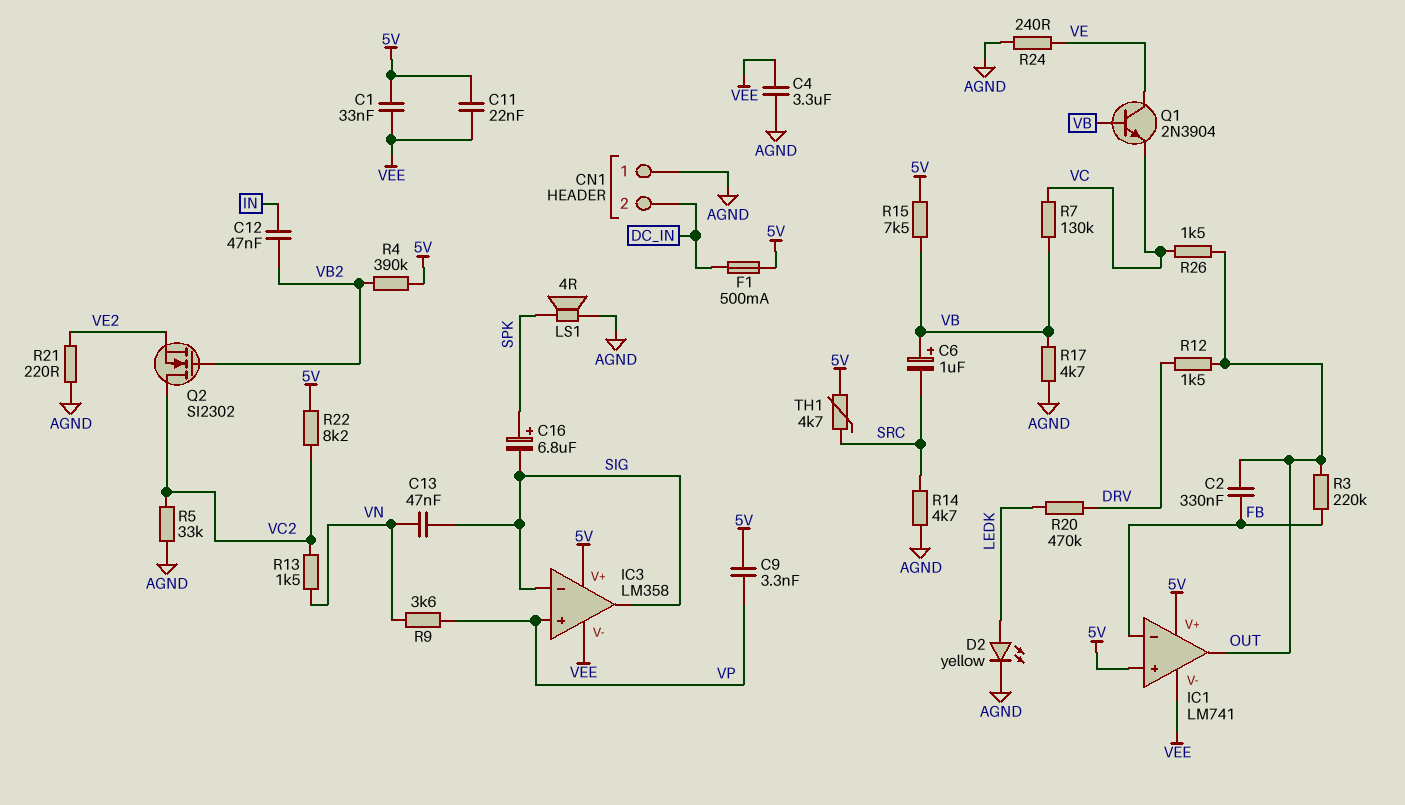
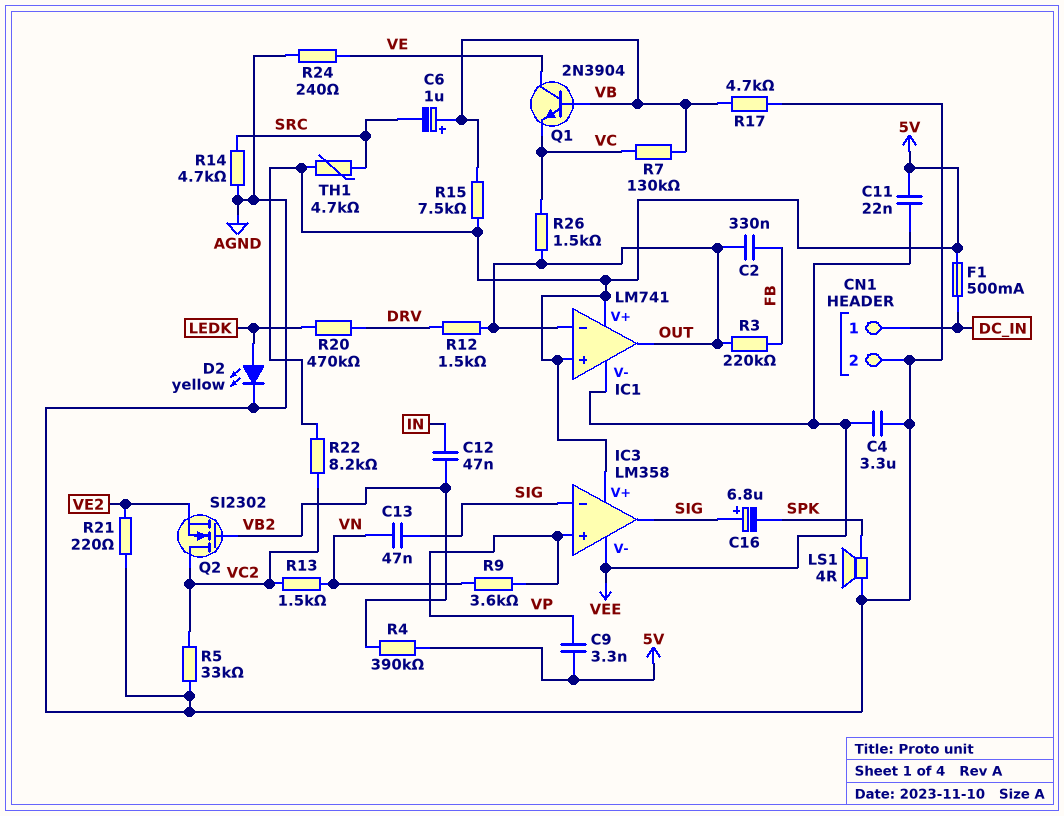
C1: 33nF (5V, VEE) -> none
C16: 6.8uF (plus SPK, minus SIG) -> 6.8uF (plus SIG, minus SPK)
CN1 pin 1: AGND -> DC_IN
CN1 pin 2: DC_IN -> AGND
IC1 pin in-: FB -> OUT

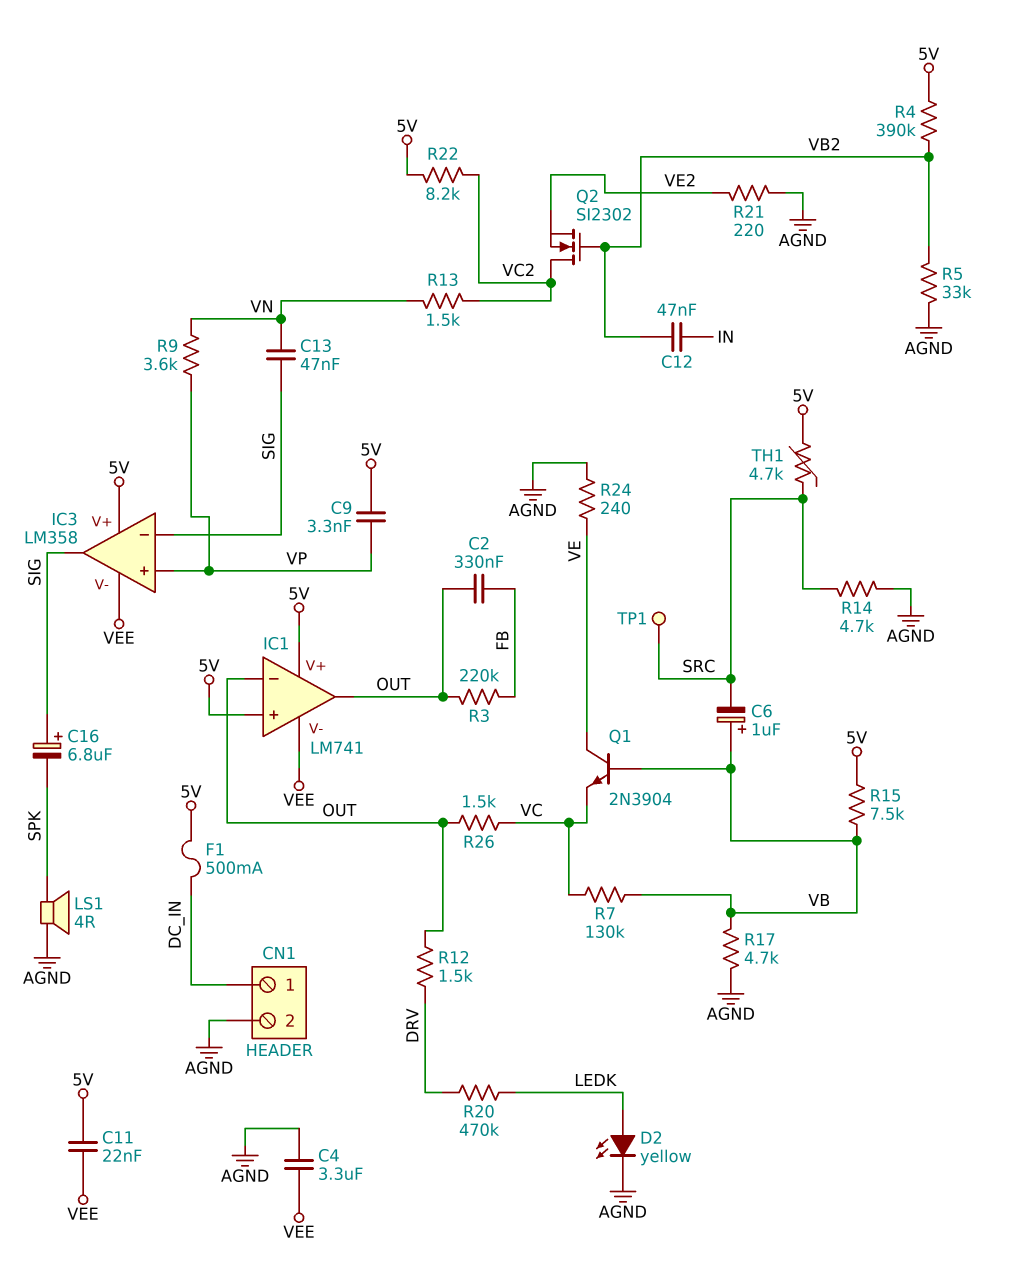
R5: 33k (AGND, VC2) -> 33k (AGND, VB2)
TP1: none -> test point (SRC)

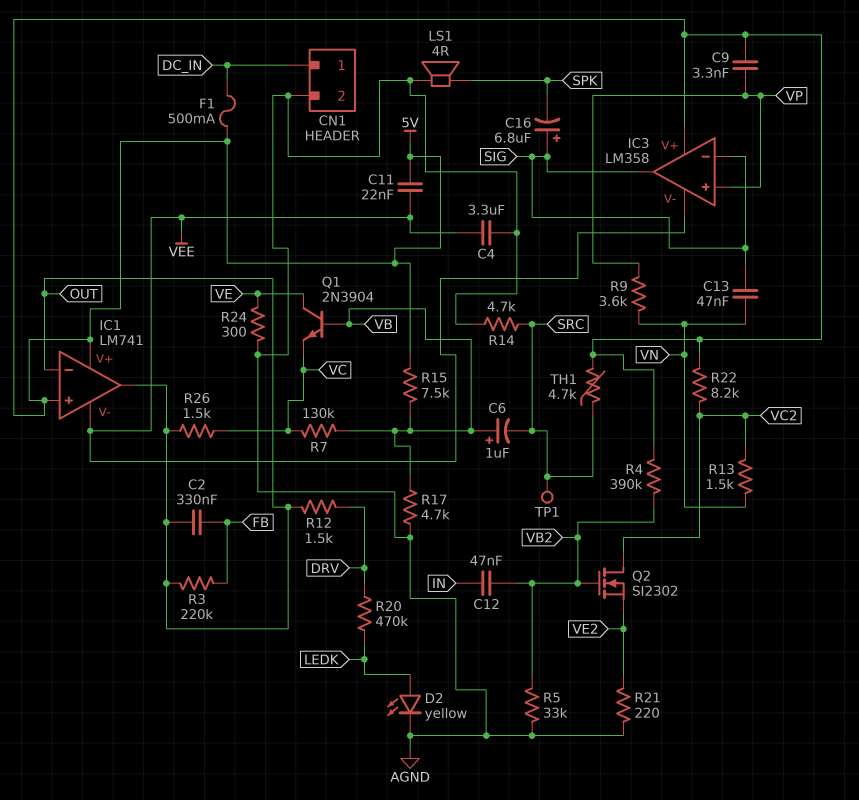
R24: 240 (AGND, VE) -> 300 (AGND, VE)

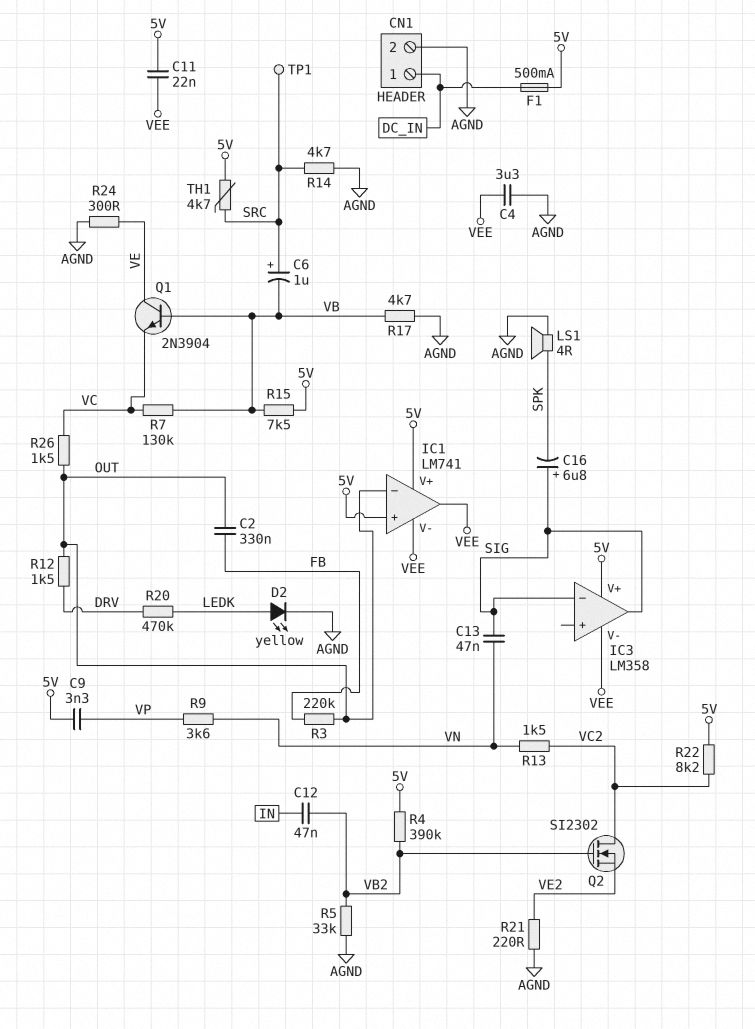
C6: 1uF (plus VB, minus SRC) -> 1uF (plus SRC, minus VB)
IC1 pin out: OUT -> VEE
IC3 pin in+: VP -> none

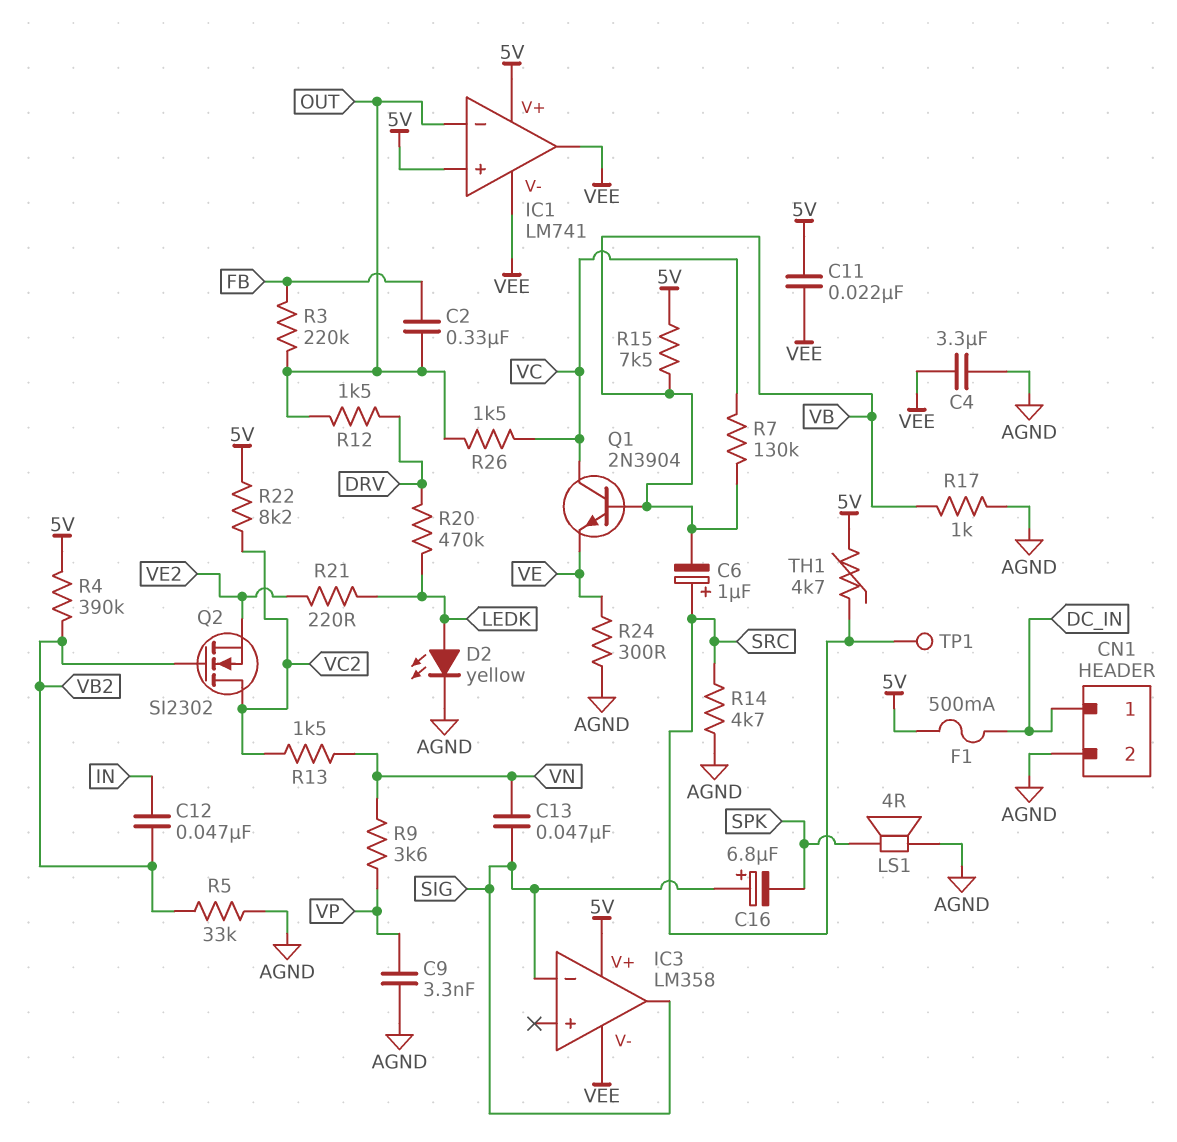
C9: 3.3nF (5V, VP) -> 3.3nF (AGND, VP)
Q1: NPN 2N3904 (B VB, C VE, E VC) -> NPN 2N3904 (B VB, C VC, E VE)
R17: 4.7k (AGND, VB) -> 1k (AGND, VB)
R21: 220 (AGND, VE2) -> 220 (LEDK, VE2)

